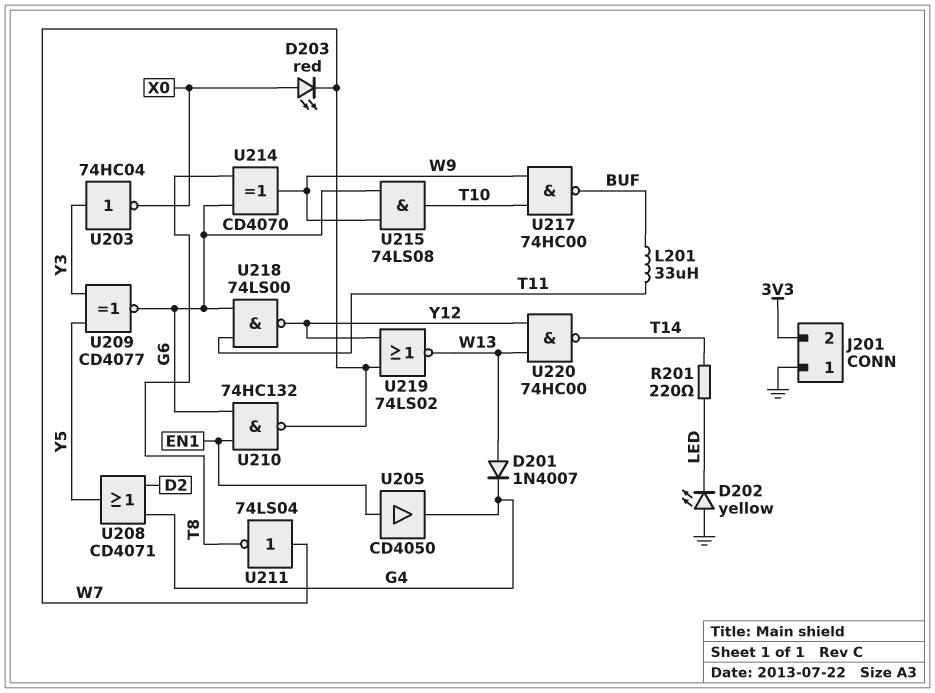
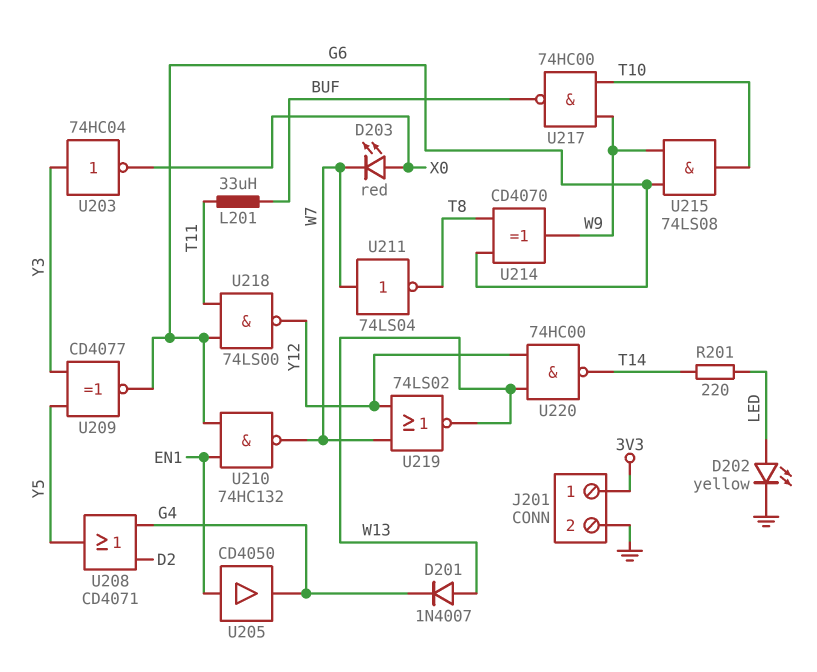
D202: LED yellow (A GND, K LED) -> LED yellow (A LED, K GND)
J201 pin 1: GND -> 3V3
J201 pin 2: 3V3 -> GND

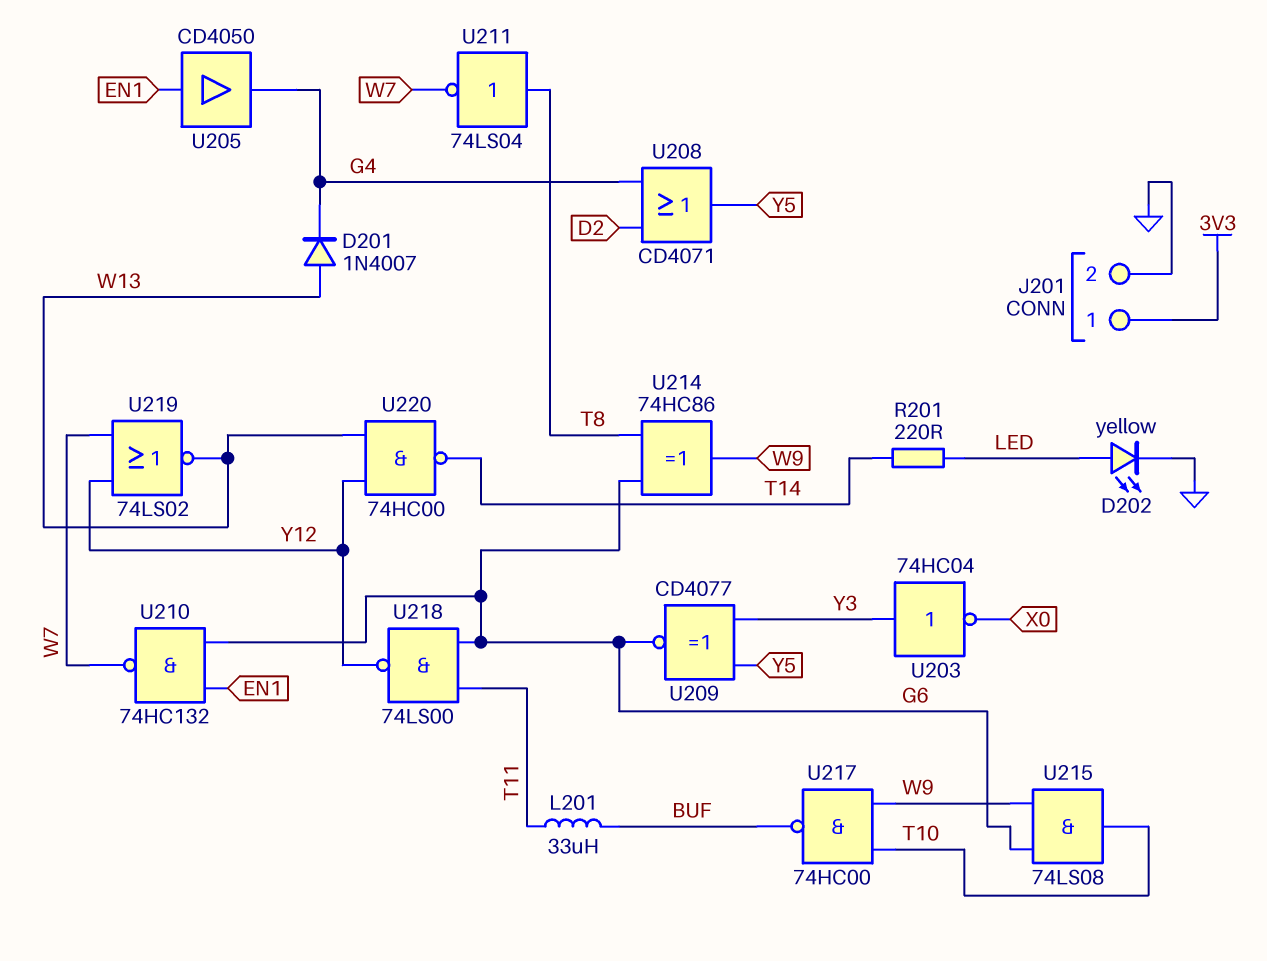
D203: LED red (A X0, K W7) -> none
U211: NOT 74LS04 (in W7, out T8) -> NOT 74LS04 (in T8, out W7)
U214: XOR CD4070 (in G6, in T8, out W9) -> XOR 74HC86 (in G6, in T8, out W9)

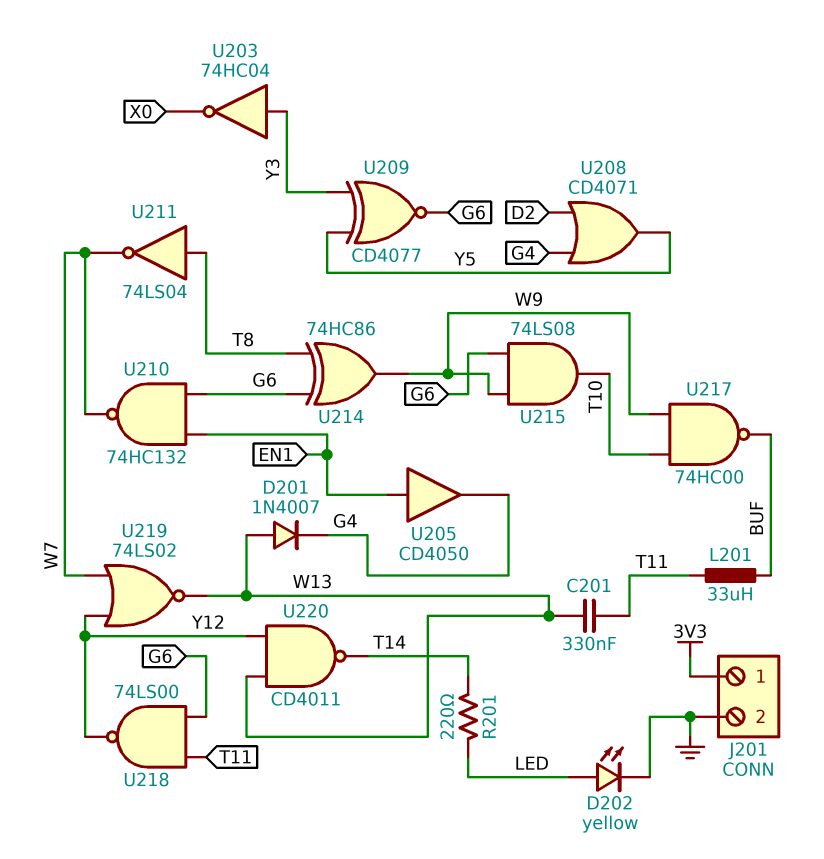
C201: none -> 330nF (T11, W13)
U220: NAND 74HC00 (in W13, in Y12, out T14) -> NAND CD4011 (in W13, in Y12, out T14)

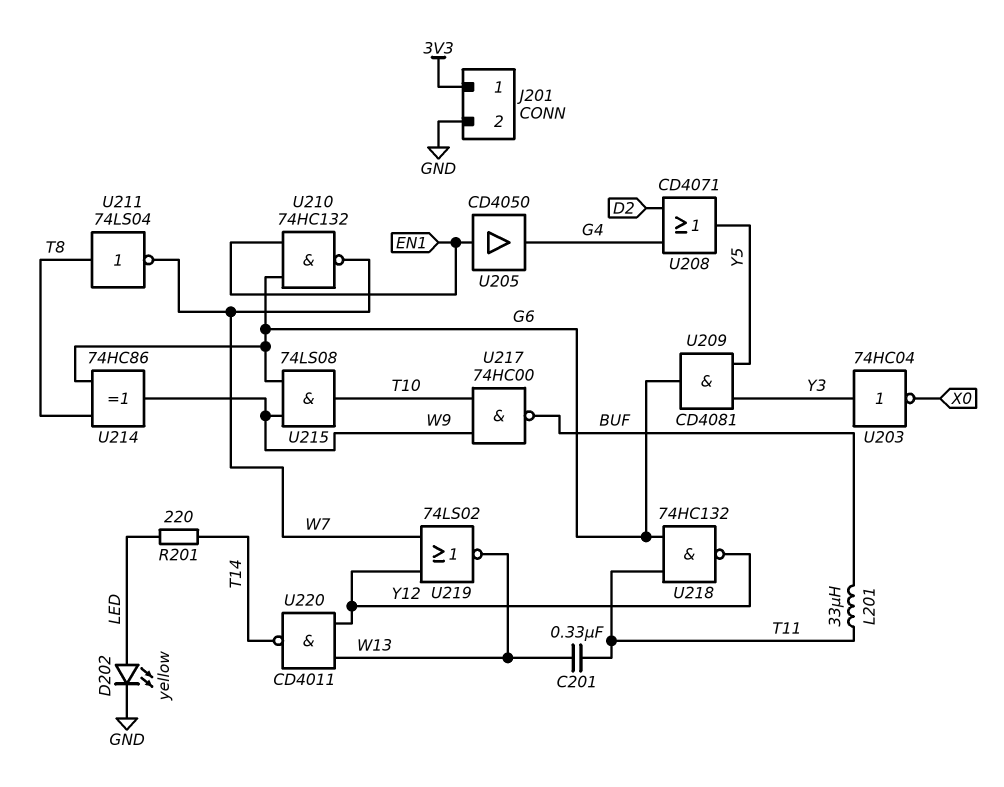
D201: diode 1N4007 (A W13, K G4) -> none
U209: XNOR CD4077 (in Y3, in Y5, out G6) -> AND CD4081 (in Y3, in Y5, out G6)
U218: NAND 74LS00 (in G6, in T11, out Y12) -> NAND 74HC132 (in G6, in T11, out Y12)

